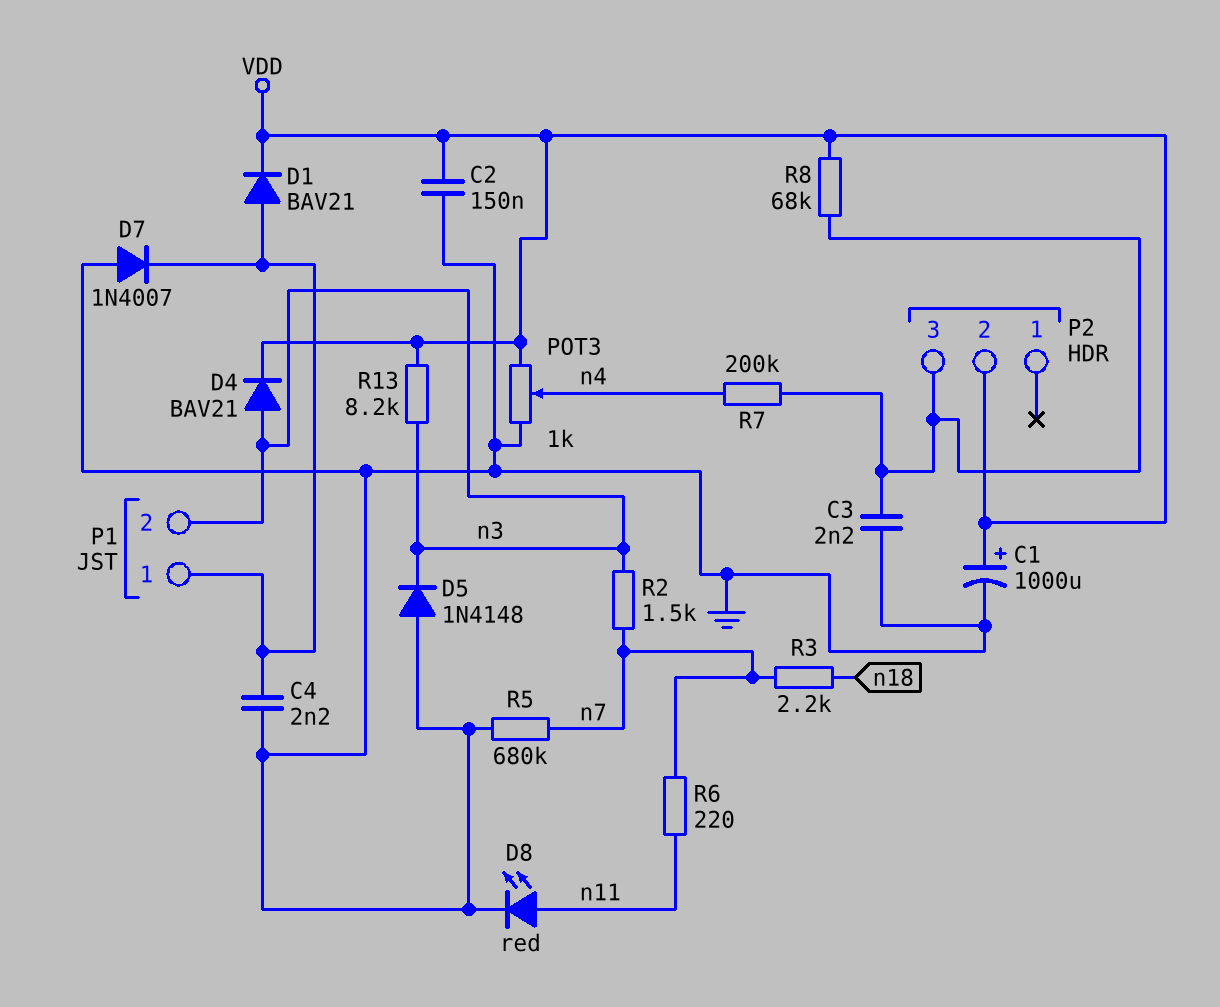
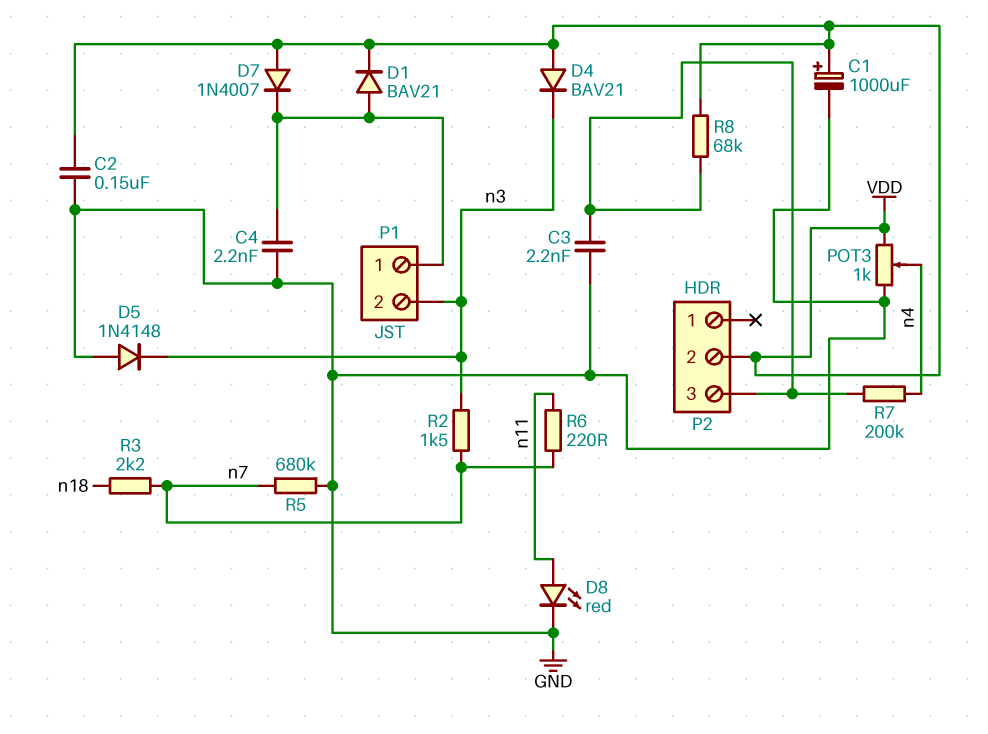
D4: diode BAV21 (A n3, K VDD) -> diode BAV21 (A VDD, K n3)
D7: diode 1N4007 (A GND, K P1/1) -> diode 1N4007 (A VDD, K P1/1)
R13: 8.2k (VDD, n3) -> none

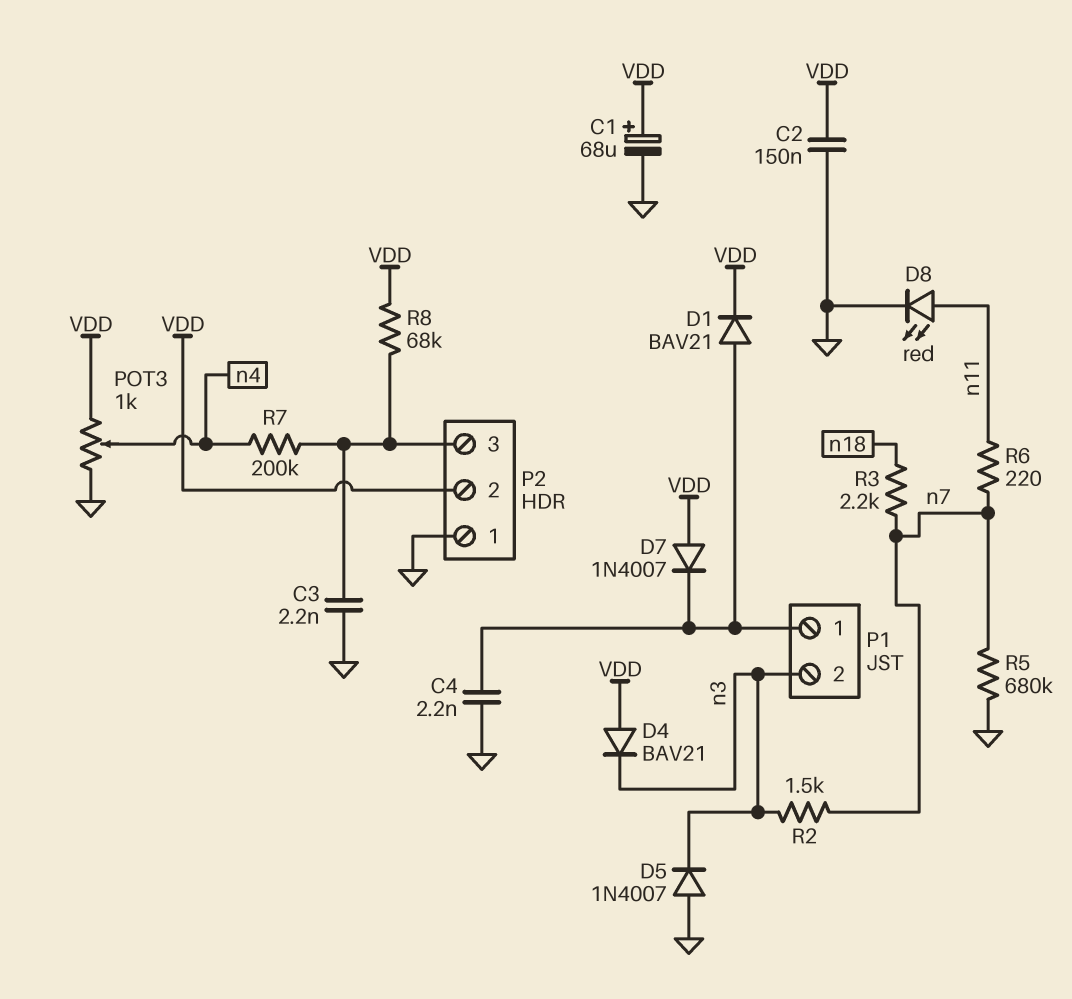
C1: 1000uF (plus VDD, minus GND) -> 68uF (plus VDD, minus GND)
D5: diode 1N4148 (A GND, K n3) -> diode 1N4007 (A GND, K n3)
P2 pin 1: none -> GND

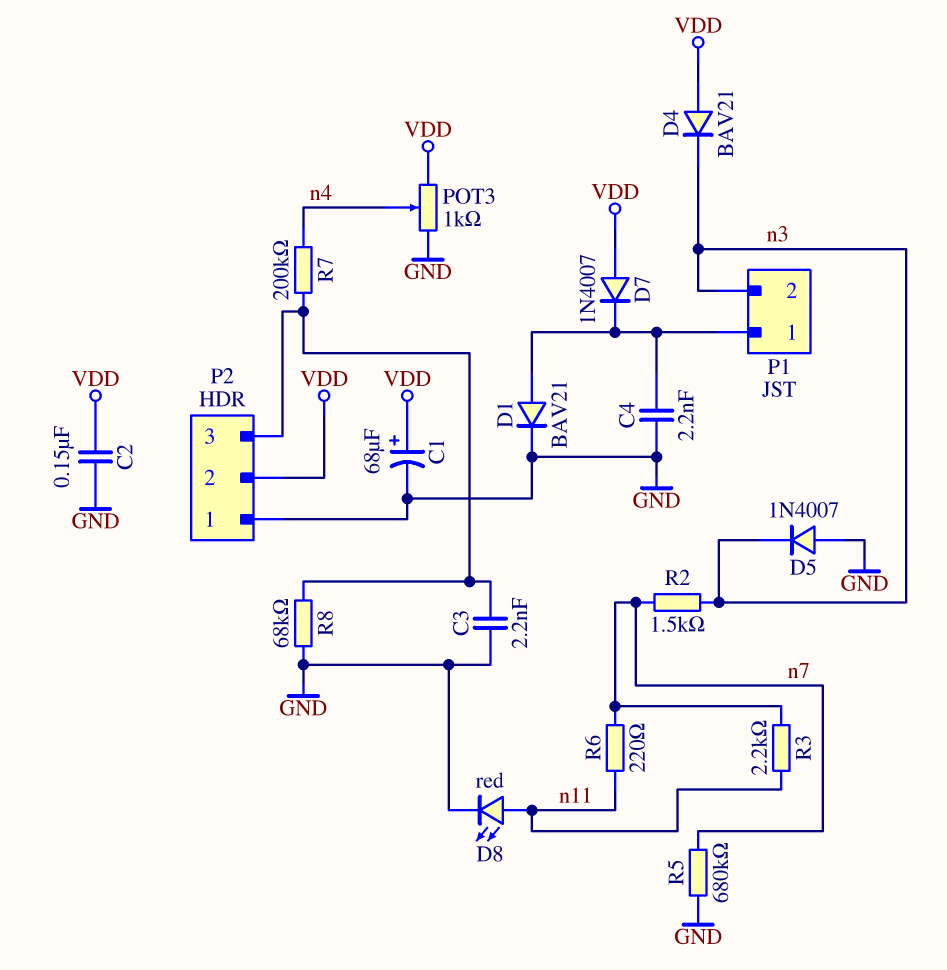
D1: diode BAV21 (A P1/1, K VDD) -> diode BAV21 (A P1/1, K GND)
R3: 2.2k (n7, n18) -> 2.2k (n7, n11)
R8: 68k (P2/3, VDD) -> 68k (GND, P2/3)

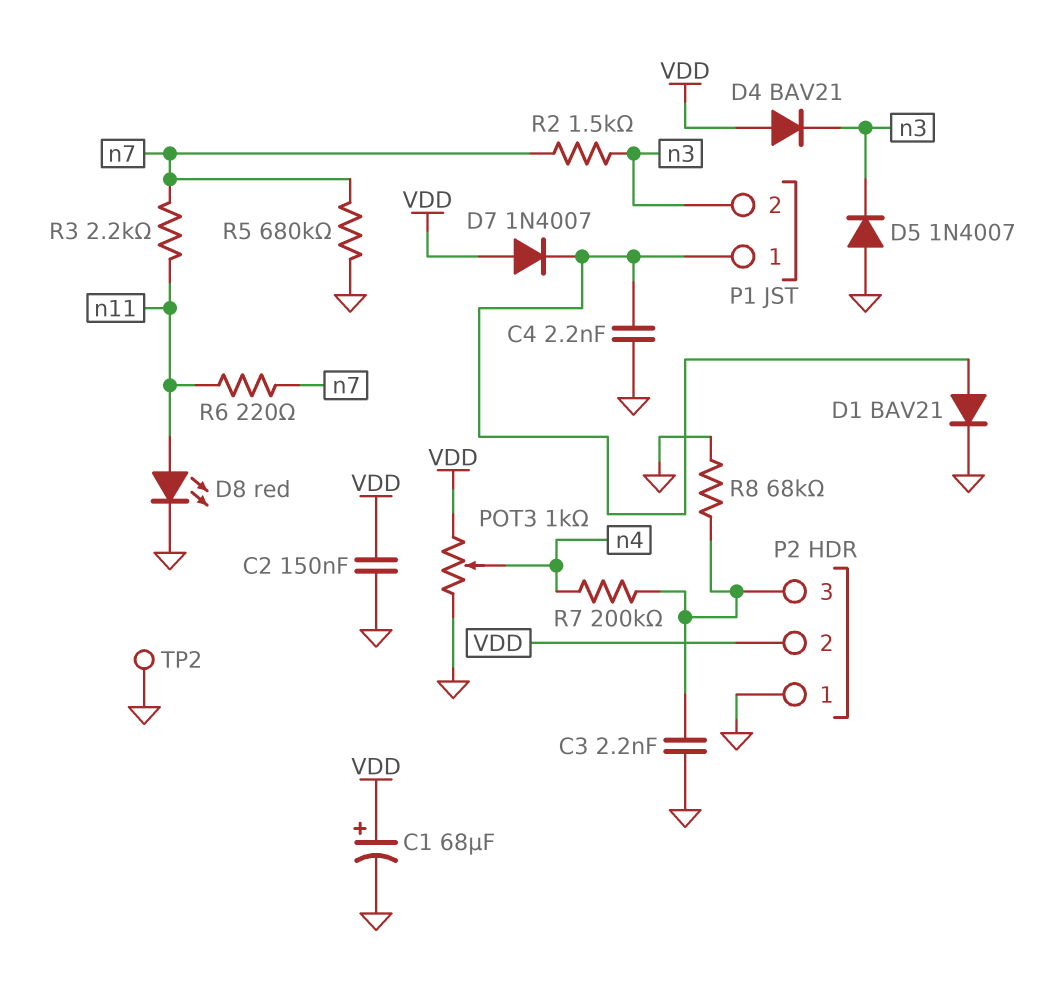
TP2: none -> test point (GND)

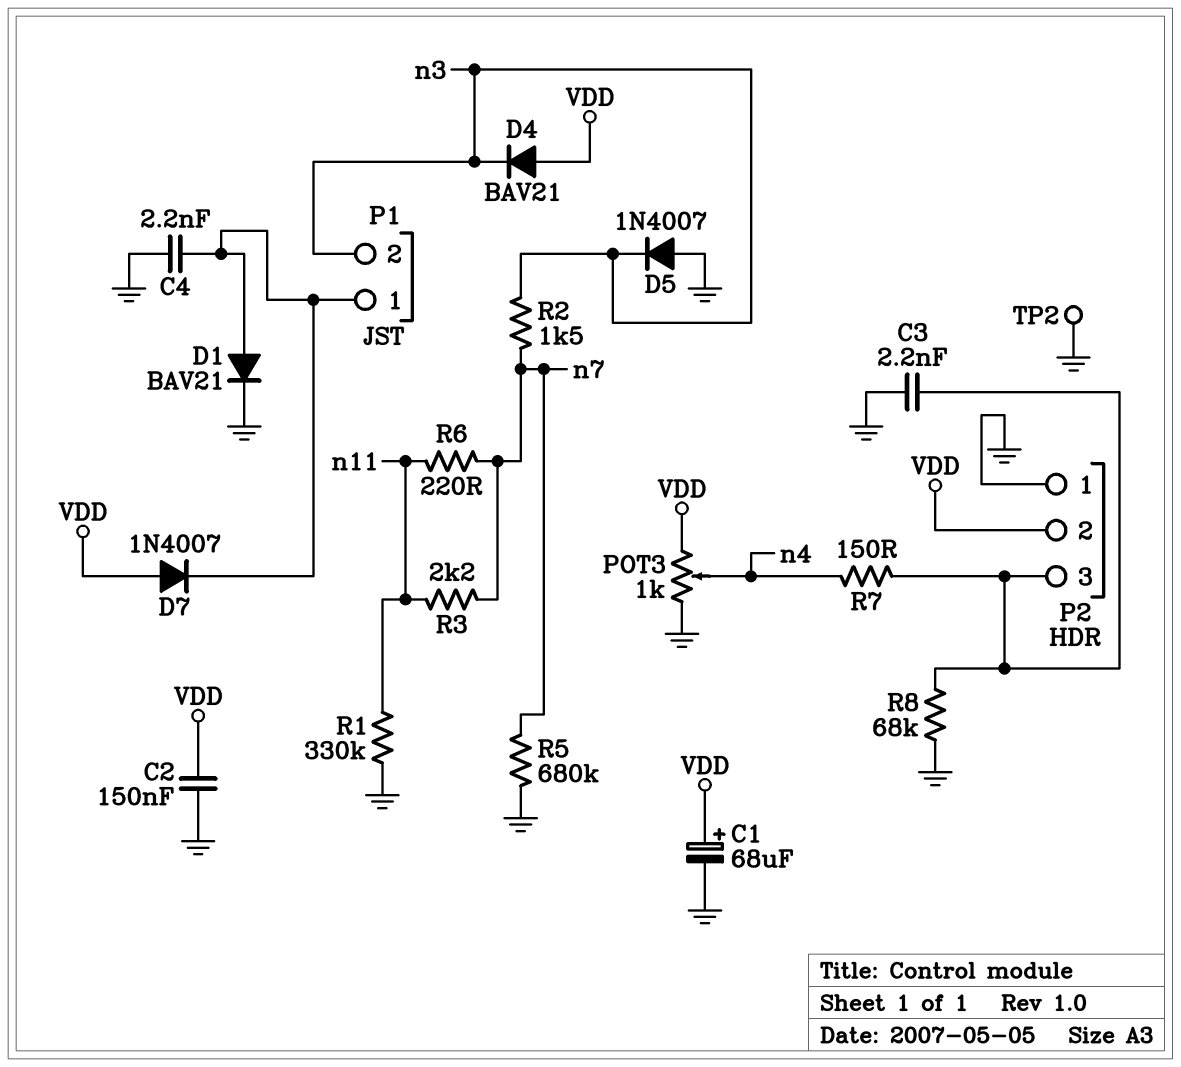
D8: LED red (A n11, K GND) -> none
R1: none -> 330k (GND, n11)
R7: 200k (P2/3, n4) -> 150 (P2/3, n4)

